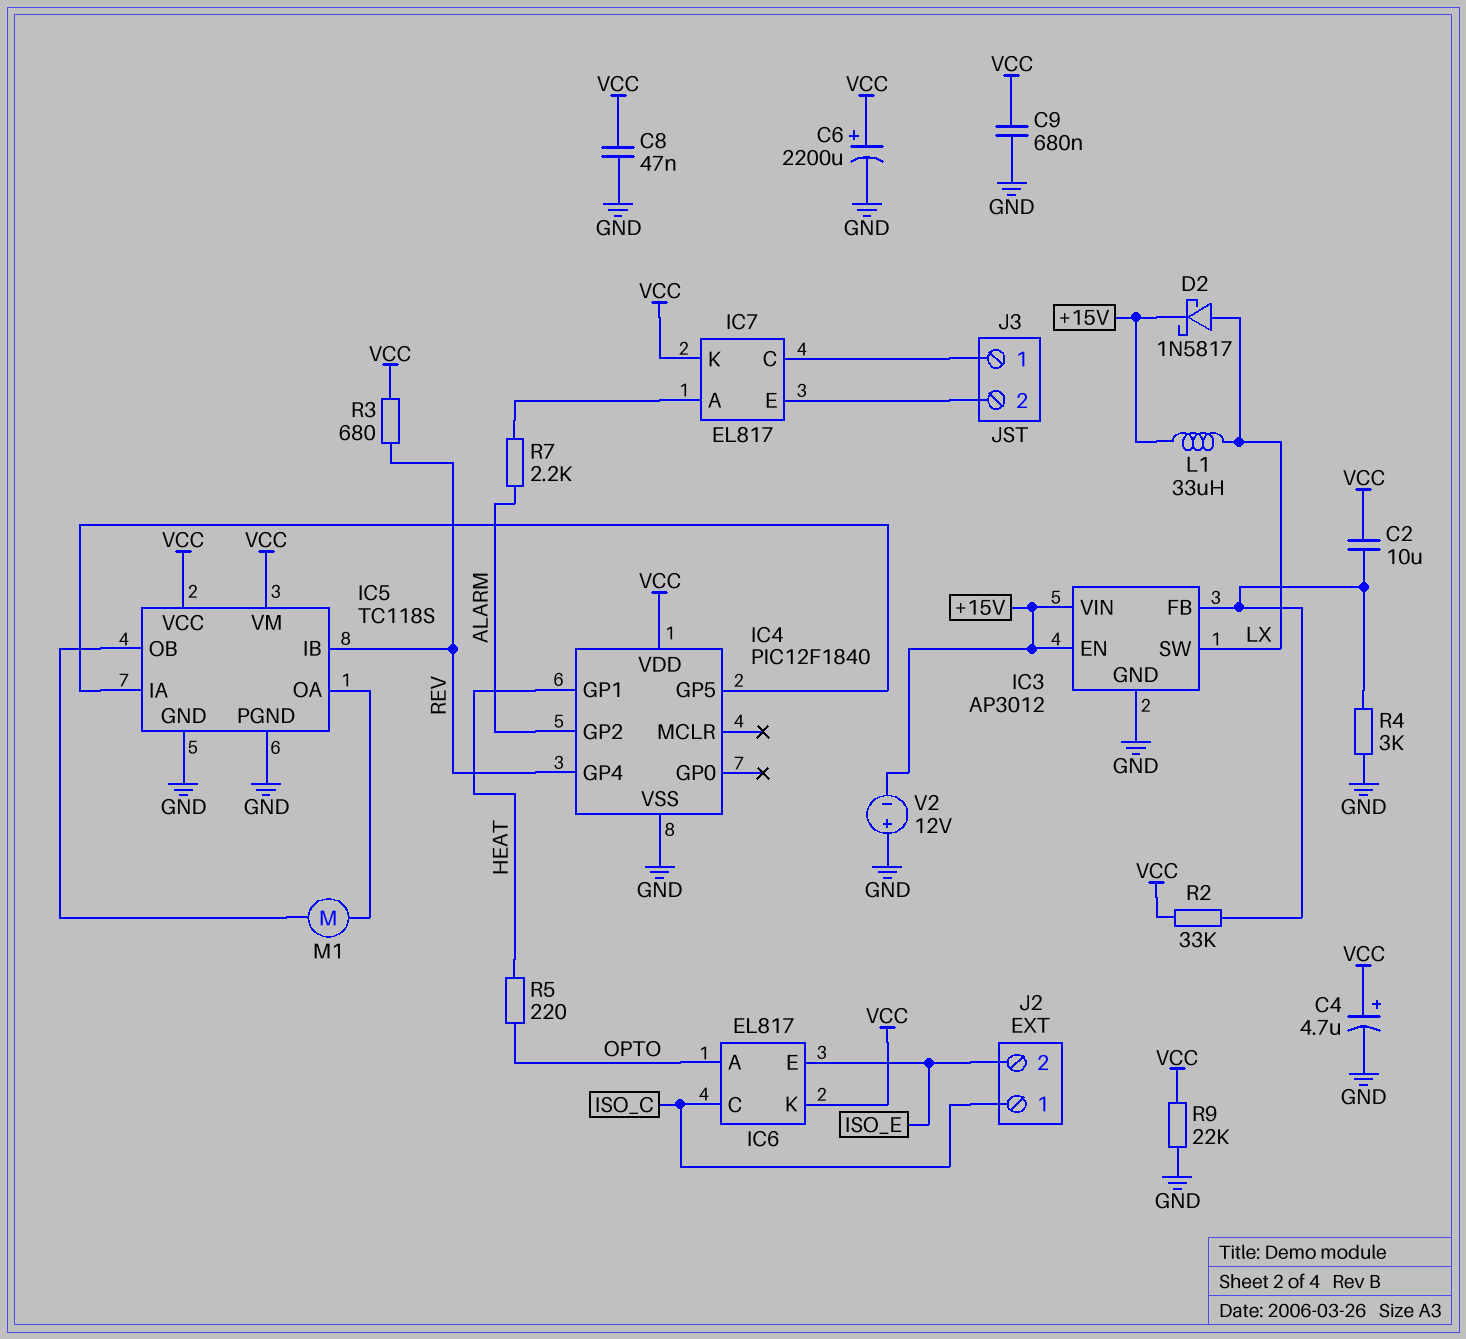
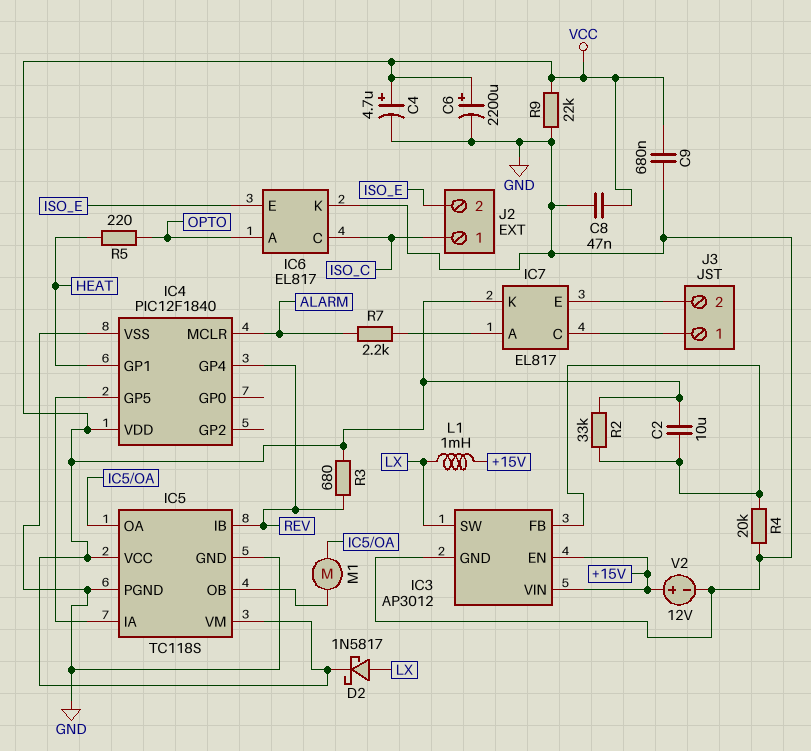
D2: schottky 1N5817 (A LX, K +15V) -> schottky 1N5817 (A LX, K VCC)
IC4 pin GP2: ALARM -> none
IC4 pin MCLR: none -> ALARM
IC6 pin K: VCC -> GND
L1: 33uH (+15V, LX) -> 1mH (+15V, LX)
R4: 3k (GND, IC3/FB) -> 20k (GND, IC3/FB)
V2: 12V (plus GND, minus +15V) -> 12V (plus +15V, minus GND)

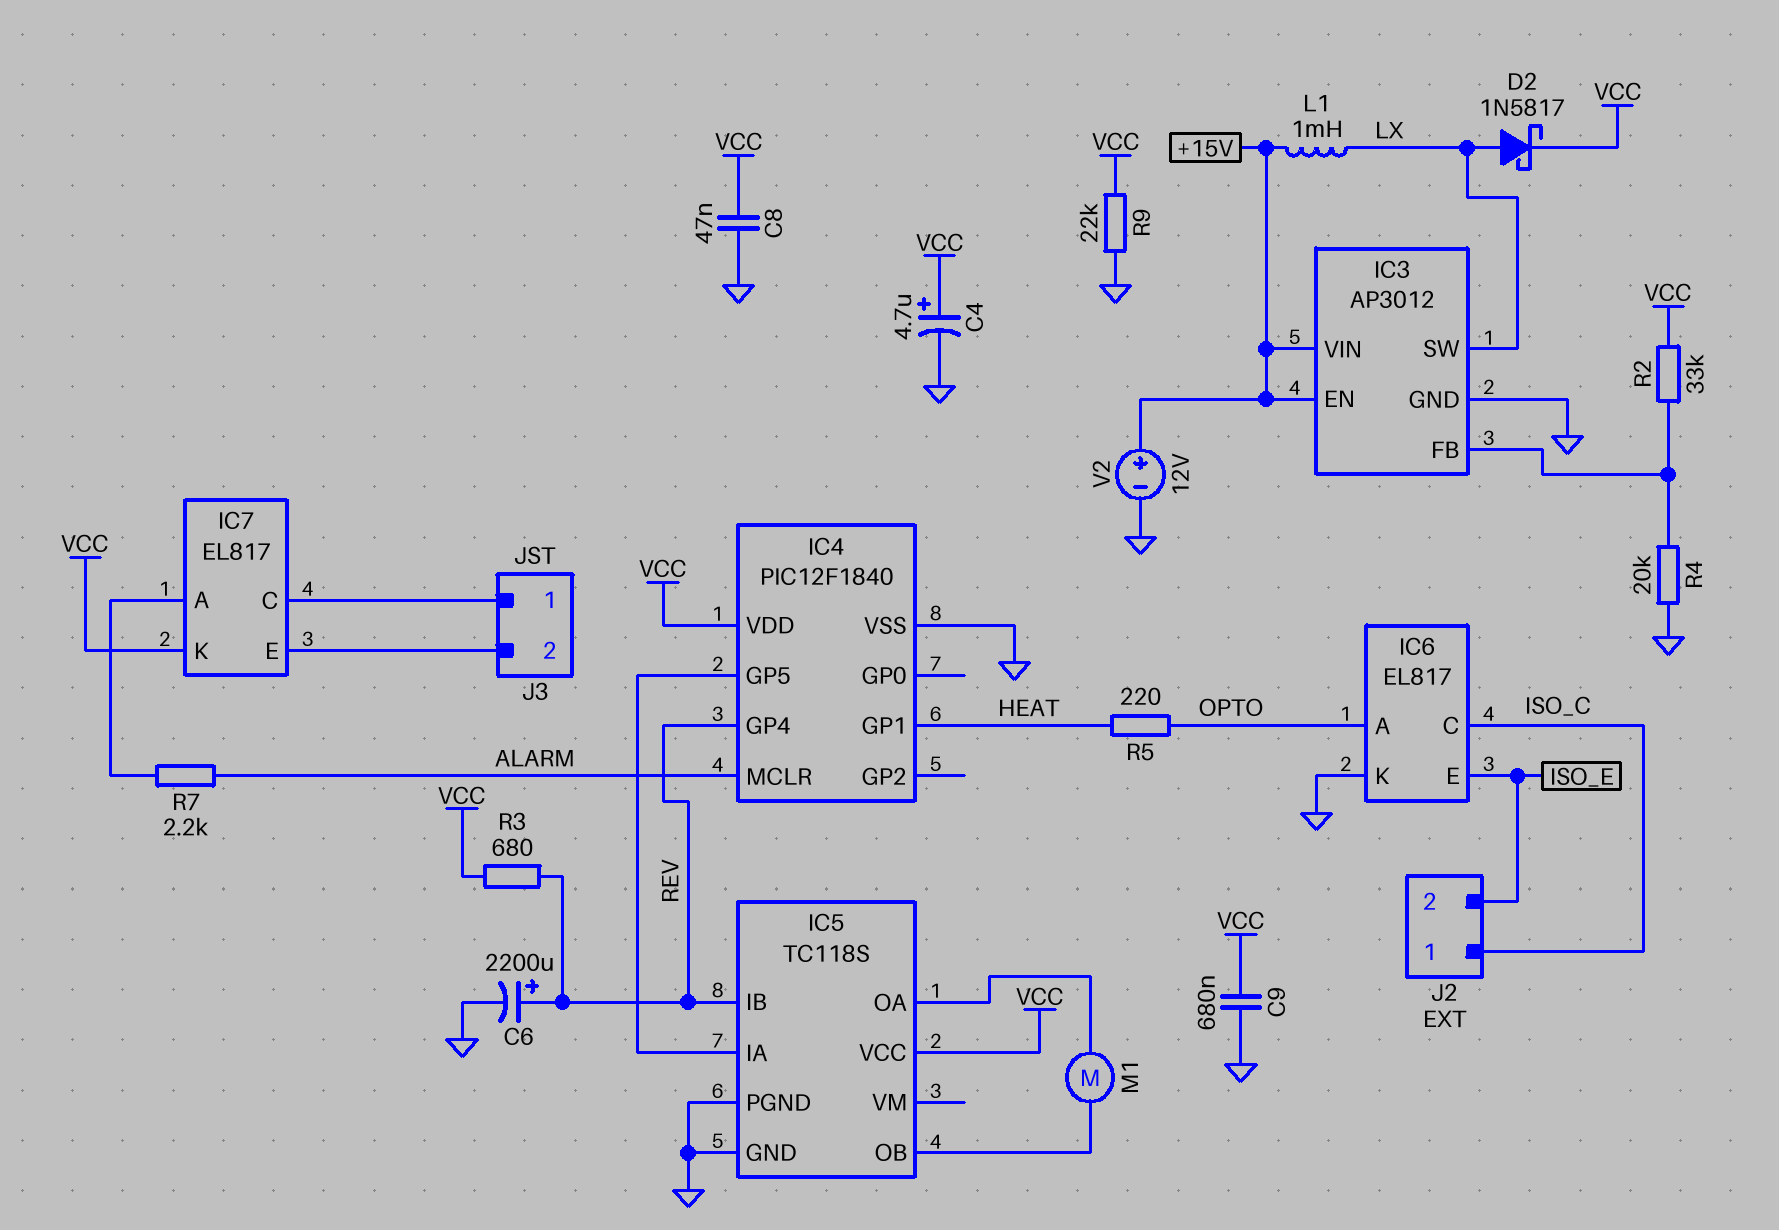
C2: 10uF (IC3/FB, VCC) -> none
C6: 2200uF (plus VCC, minus GND) -> 2200uF (plus REV, minus GND)
IC5 pin VM: VCC -> none

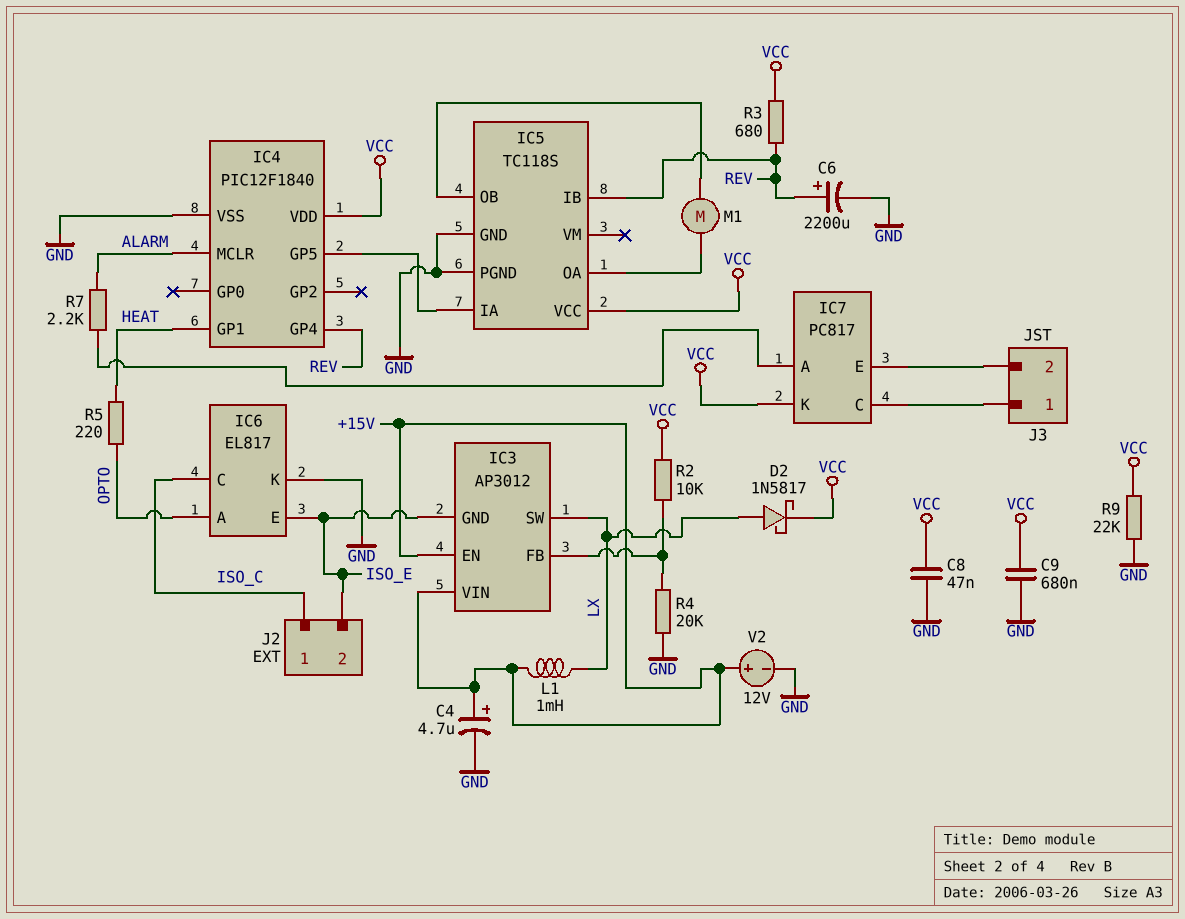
C4: 4.7uF (plus VCC, minus GND) -> 4.7uF (plus +15V, minus GND)
IC3 pin GND: GND -> ISO_E
IC7: EL817 -> PC817
R2: 33k (IC3/FB, VCC) -> 10k (IC3/FB, VCC)

